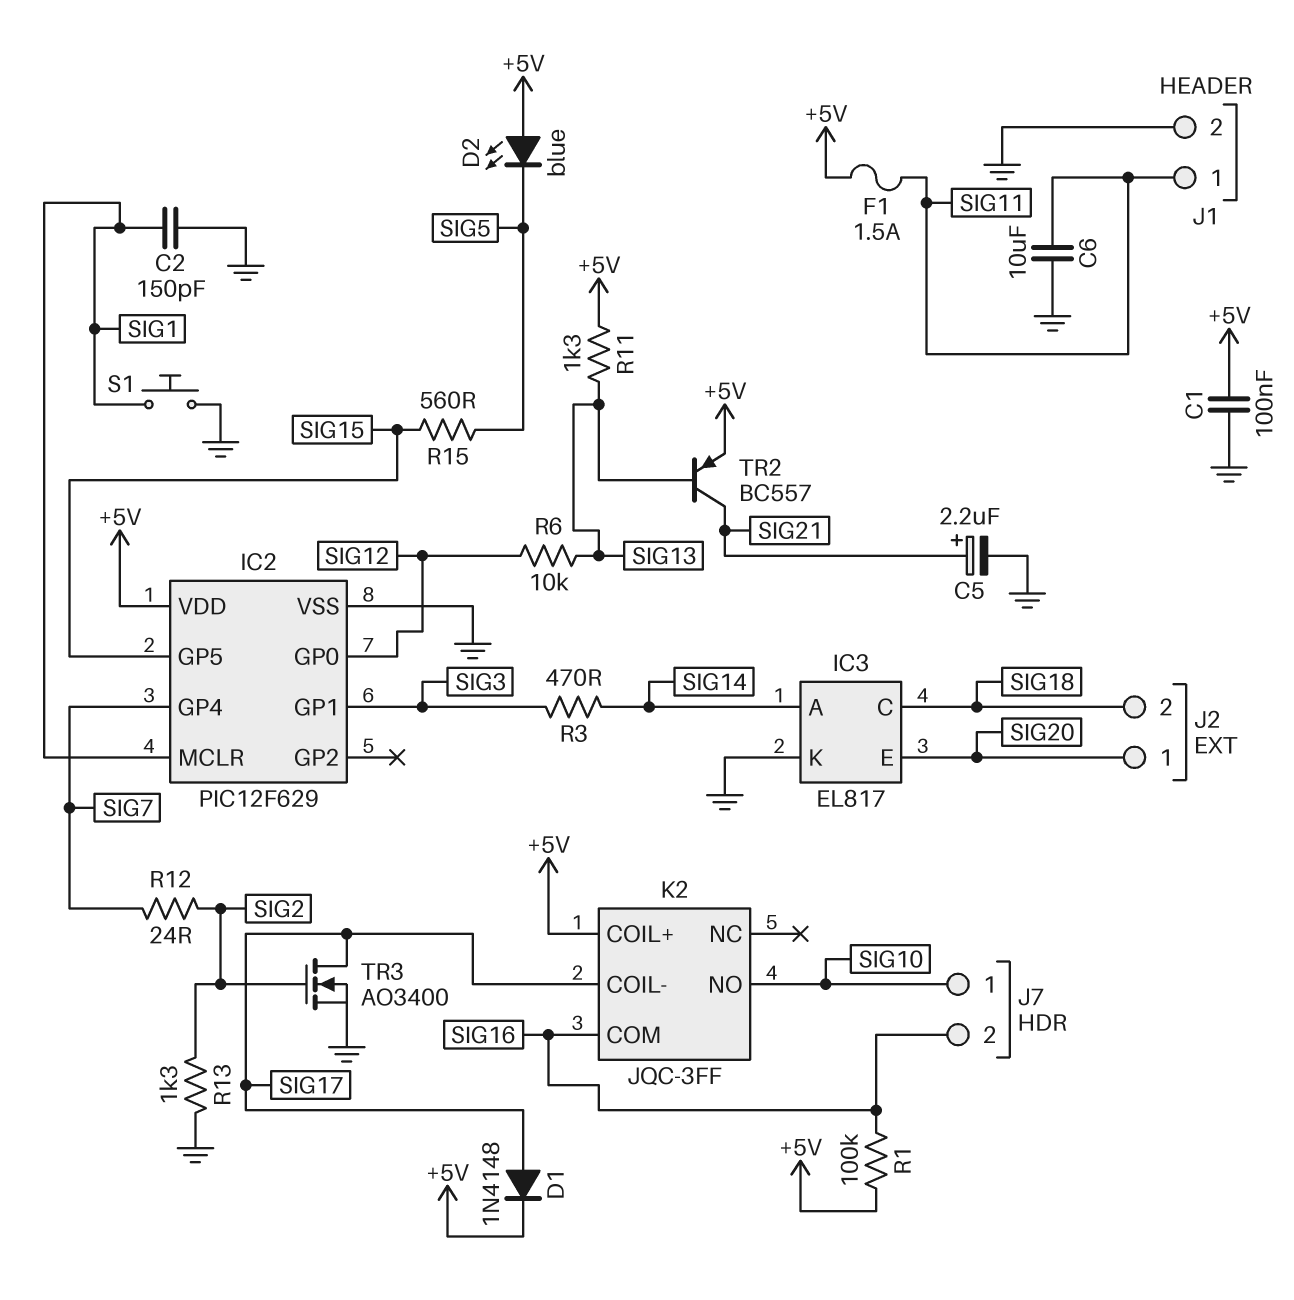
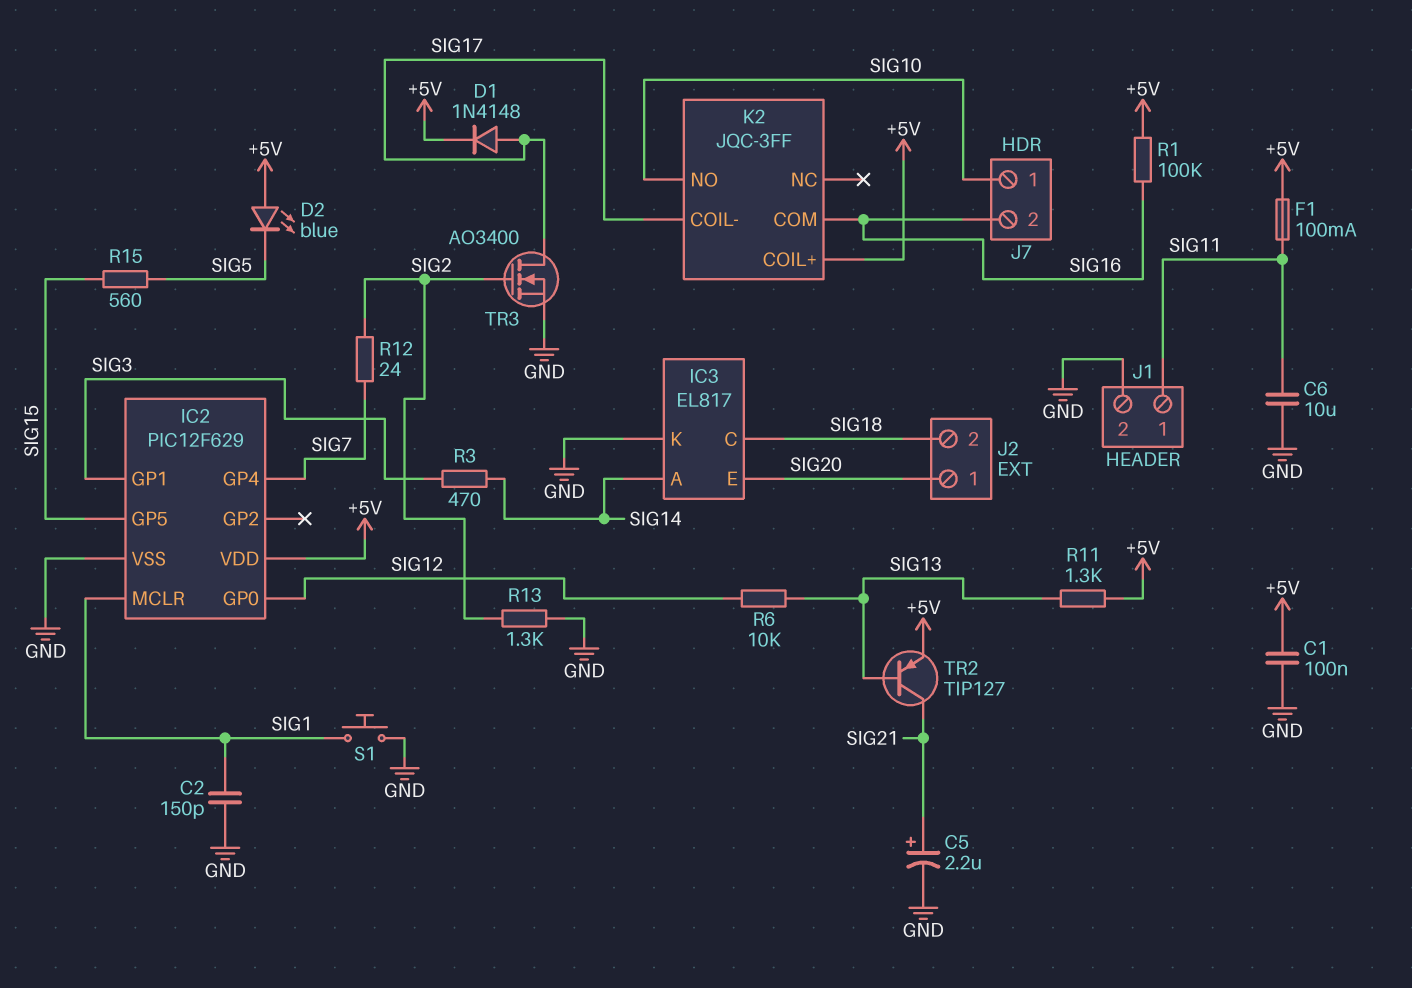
F1: 1.5A (+5V, SIG11) -> 100mA (+5V, SIG11)
TR2: PNP BC557 (B SIG13, C SIG21, E +5V) -> PNP TIP127 (B SIG13, C SIG21, E +5V)

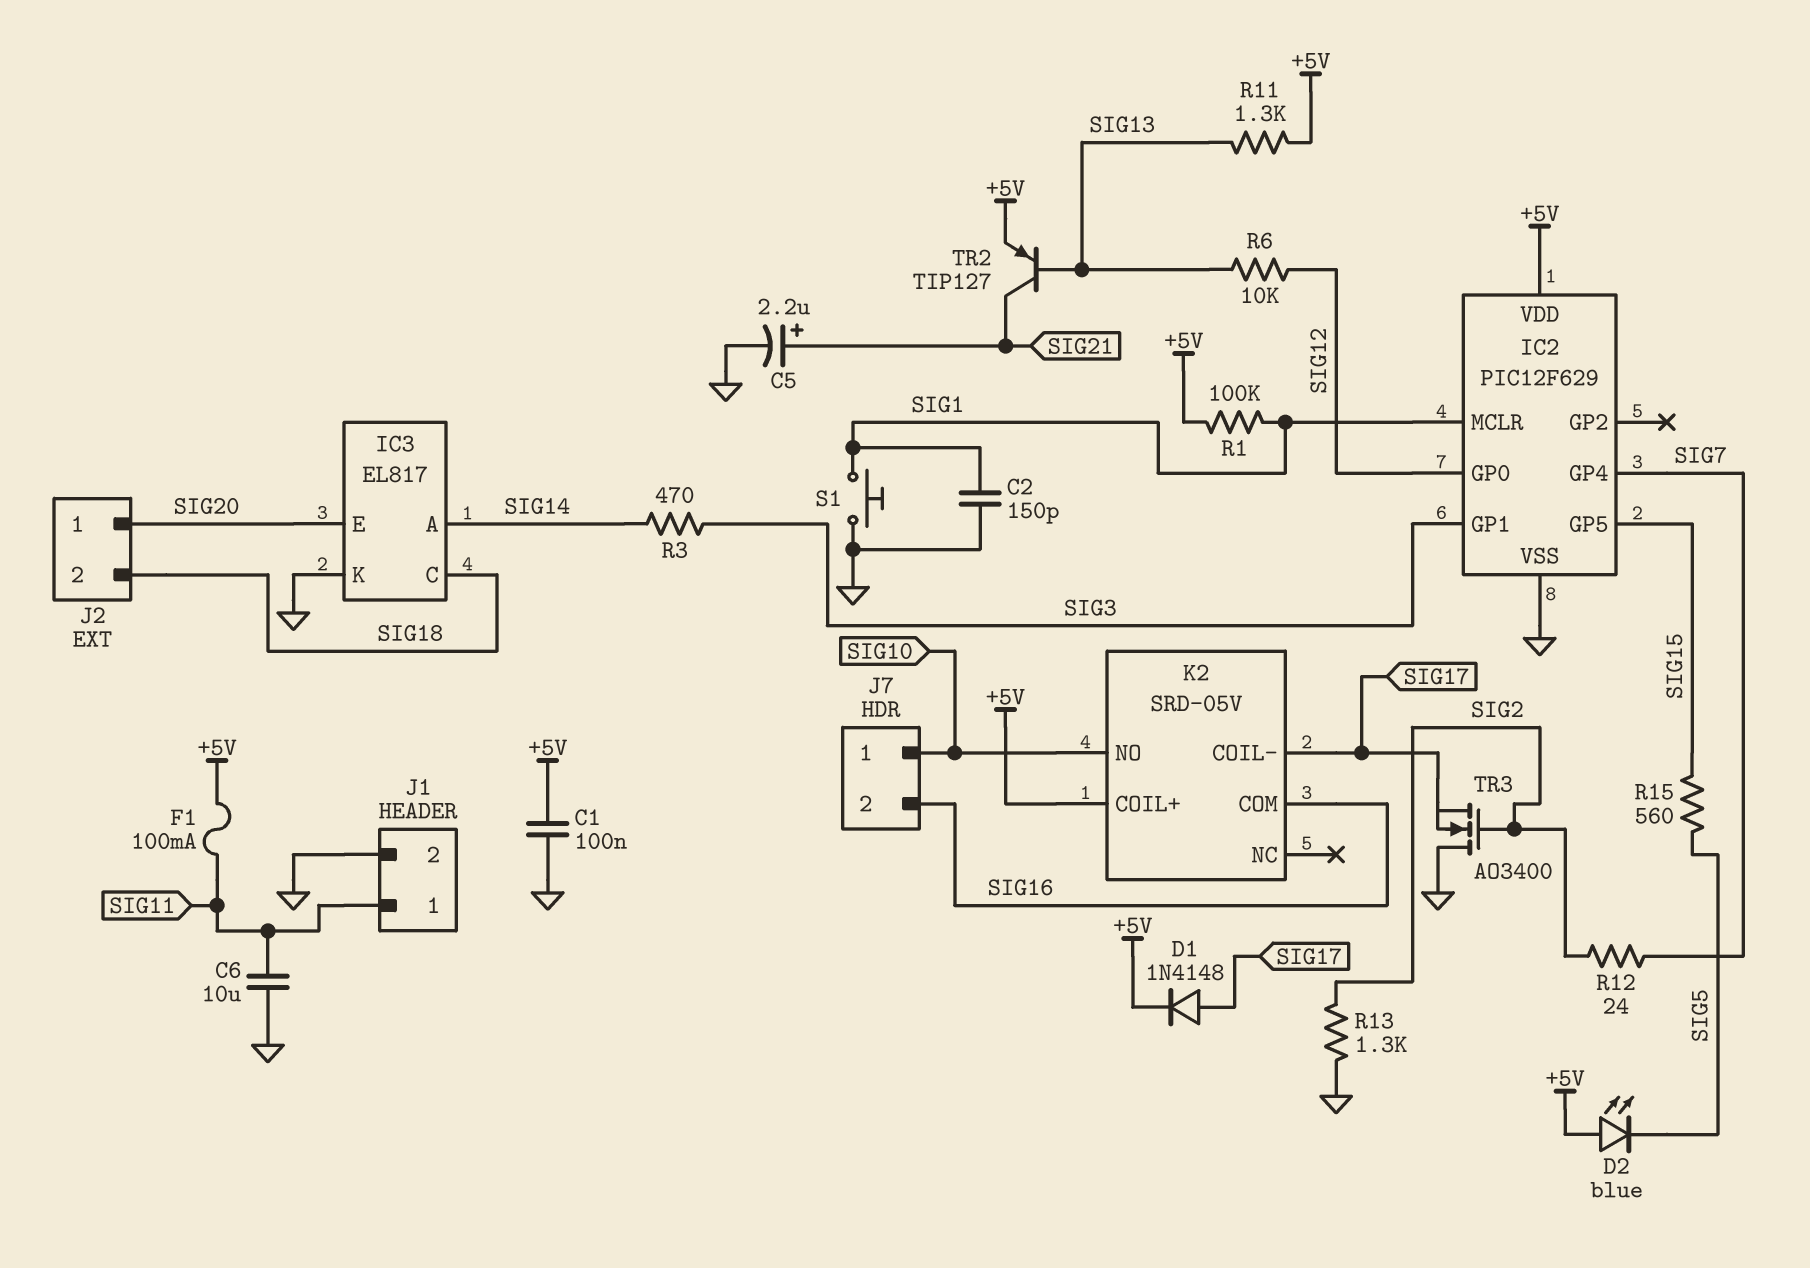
K2: JQC-3FF -> SRD-05V
R1: 100k (+5V, SIG16) -> 100k (+5V, SIG1)
TR3: NMOS AO3400 (G SIG2, D SIG17, S GND) -> NMOS AO3400 (G SIG2, D GND, S SIG17)

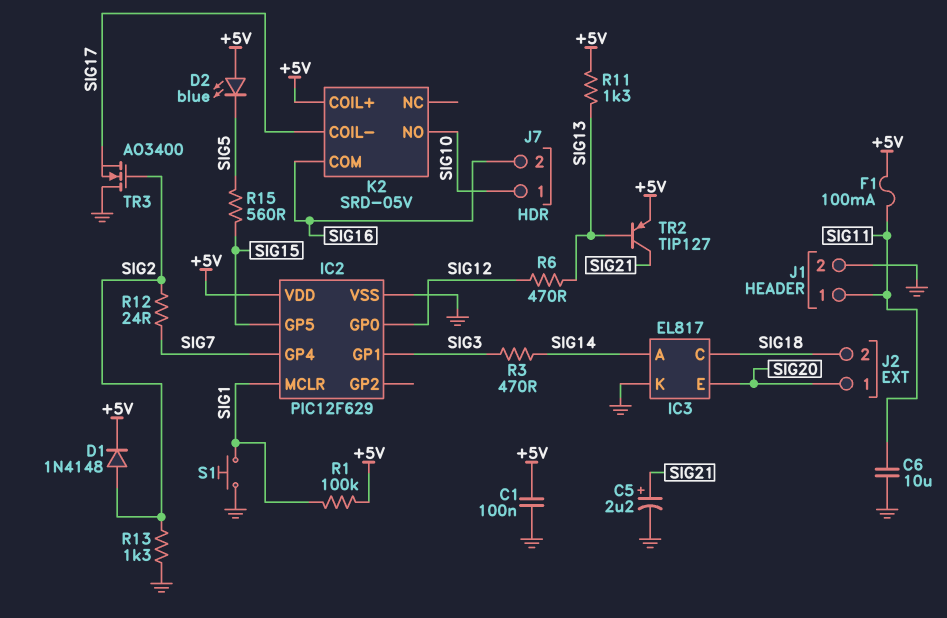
C2: 150pF (GND, SIG1) -> none
D1: diode 1N4148 (A SIG17, K +5V) -> diode 1N4148 (A SIG2, K +5V)
R6: 10k (SIG12, SIG13) -> 470 (SIG12, SIG13)

